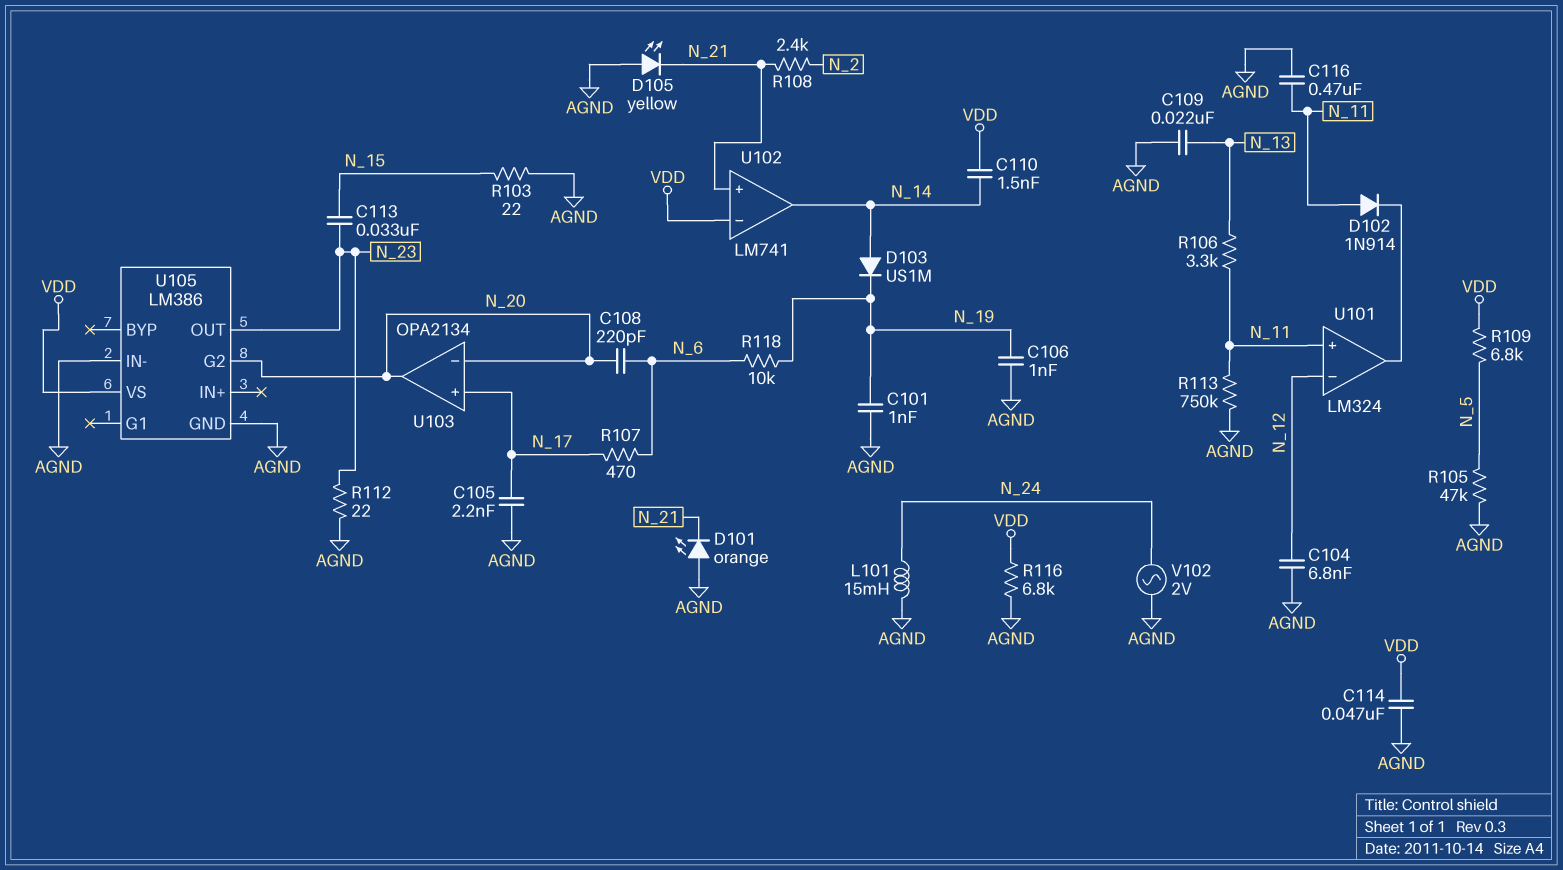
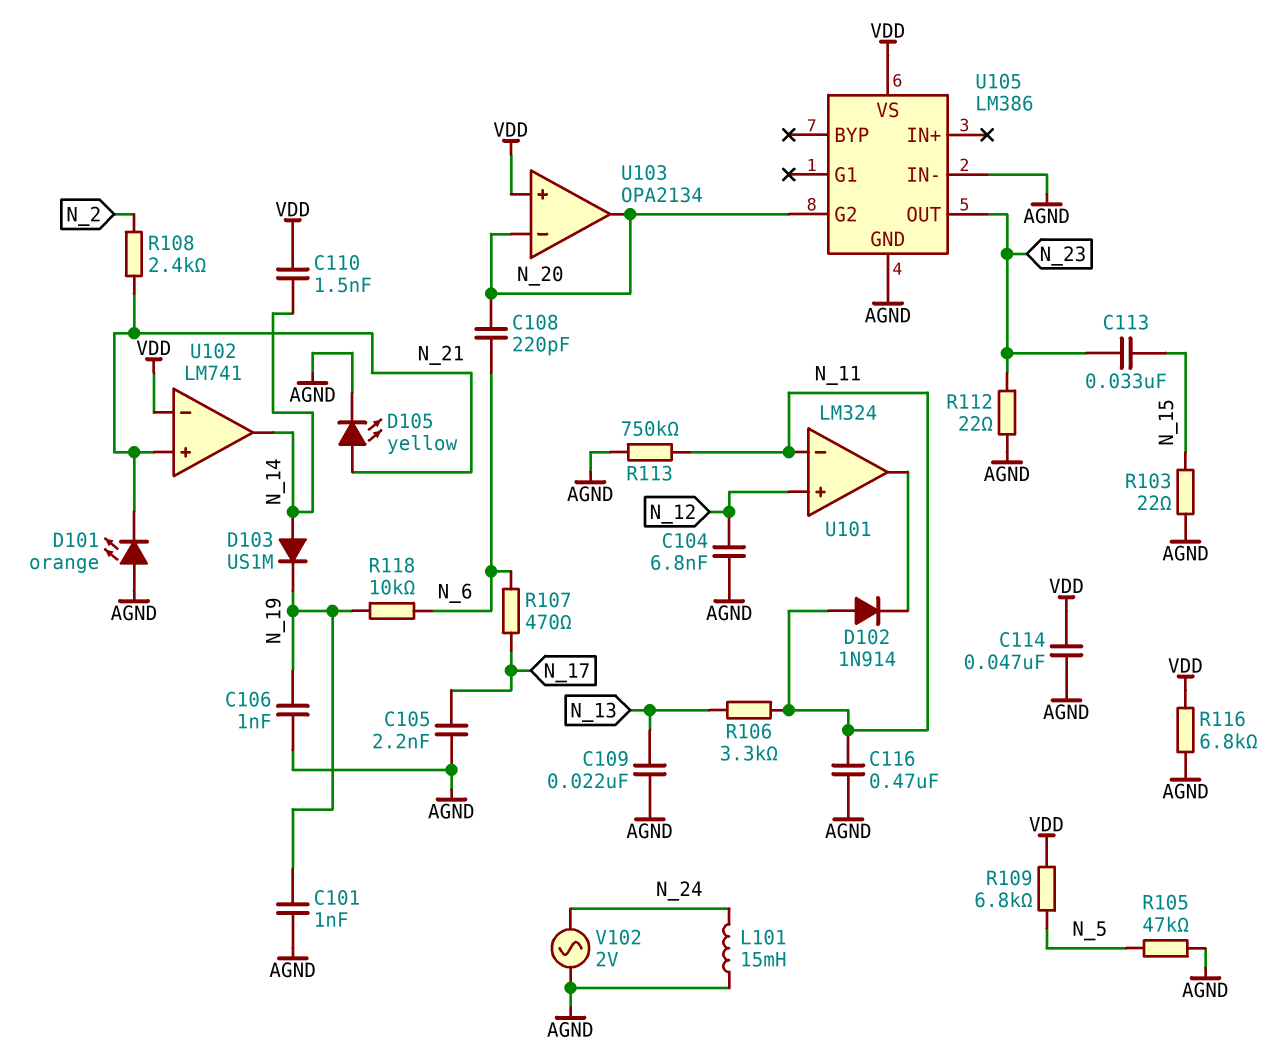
D105: LED yellow (A AGND, K N_21) -> LED yellow (A N_21, K AGND)
U101 pin in+: N_11 -> N_12
U101 pin in-: N_12 -> N_11
U103 pin in+: N_17 -> VDD

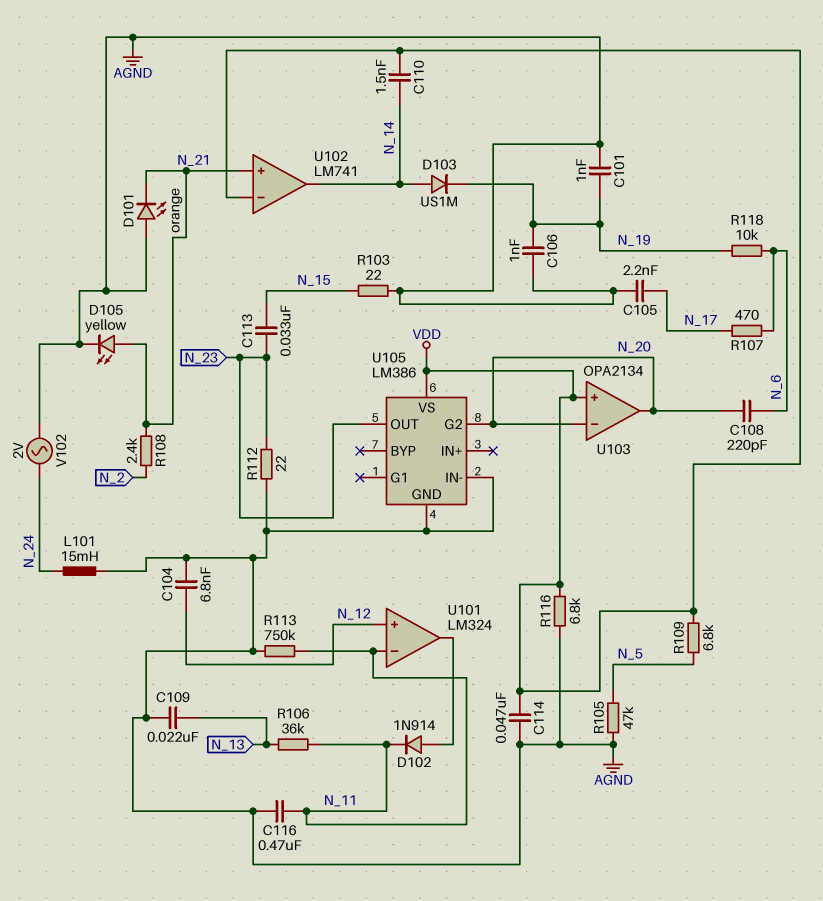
D102: diode 1N914 (A N_11, K U101/out) -> diode 1N914 (A U101/out, K N_11)
R106: 3.3k (N_11, N_13) -> 36k (N_11, N_13)

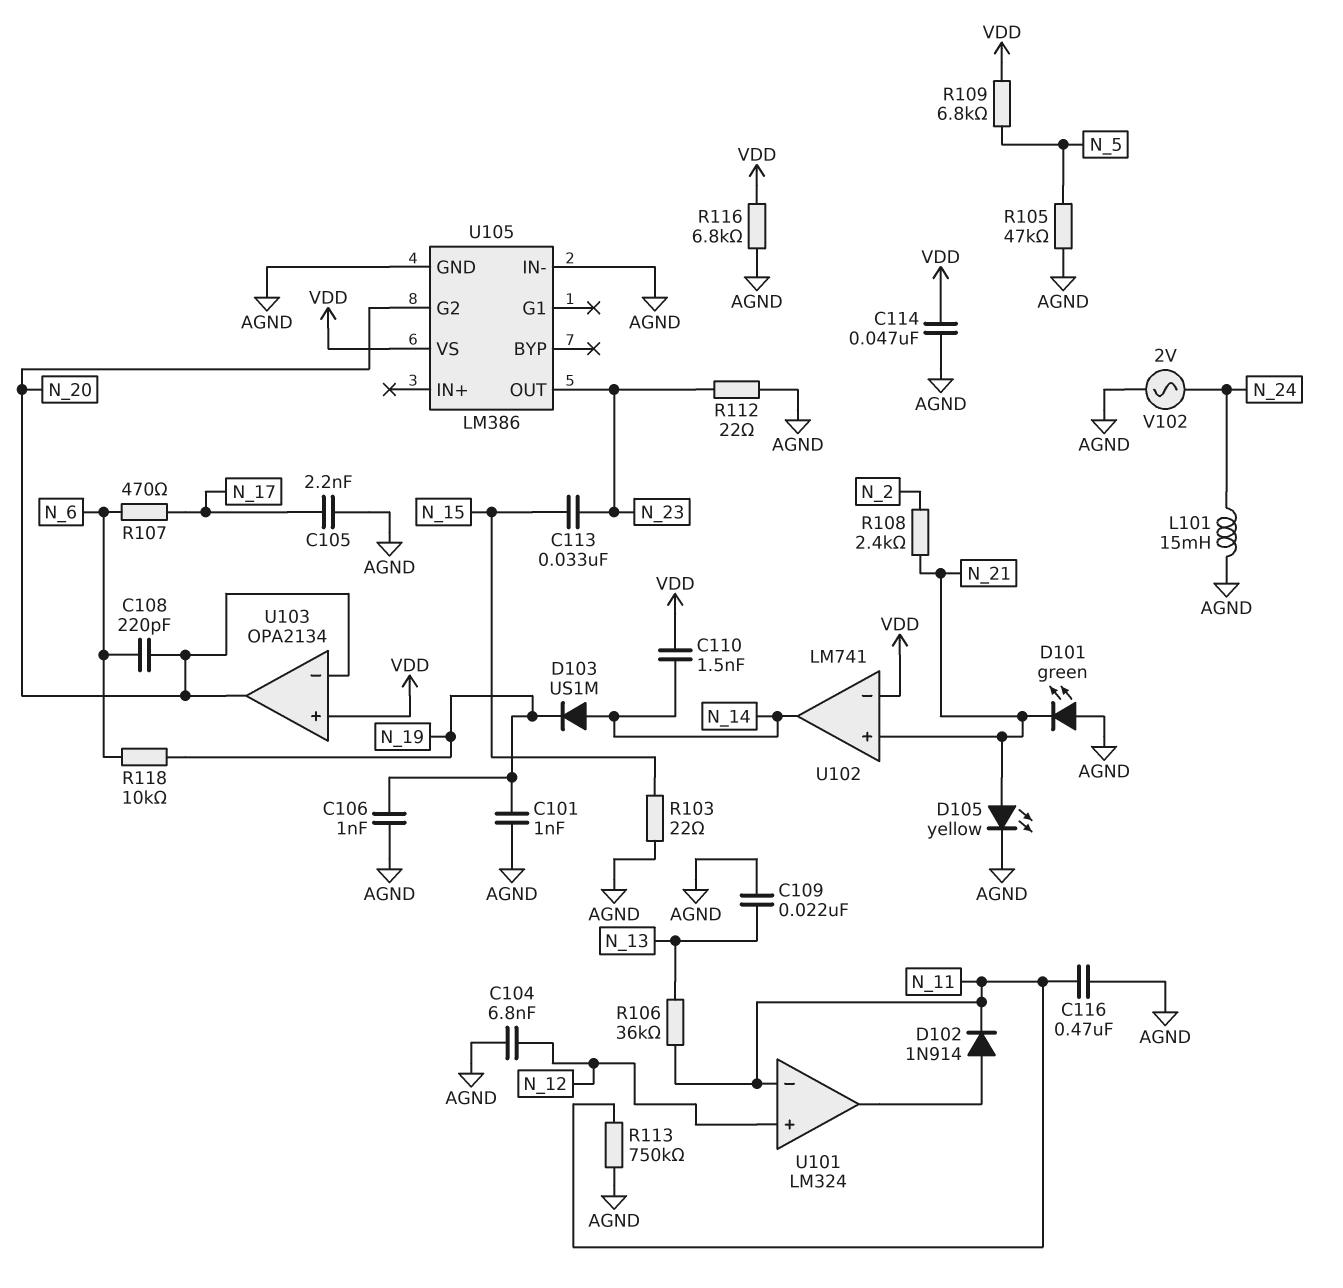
D101: LED orange (A AGND, K N_21) -> LED green (A AGND, K N_21)

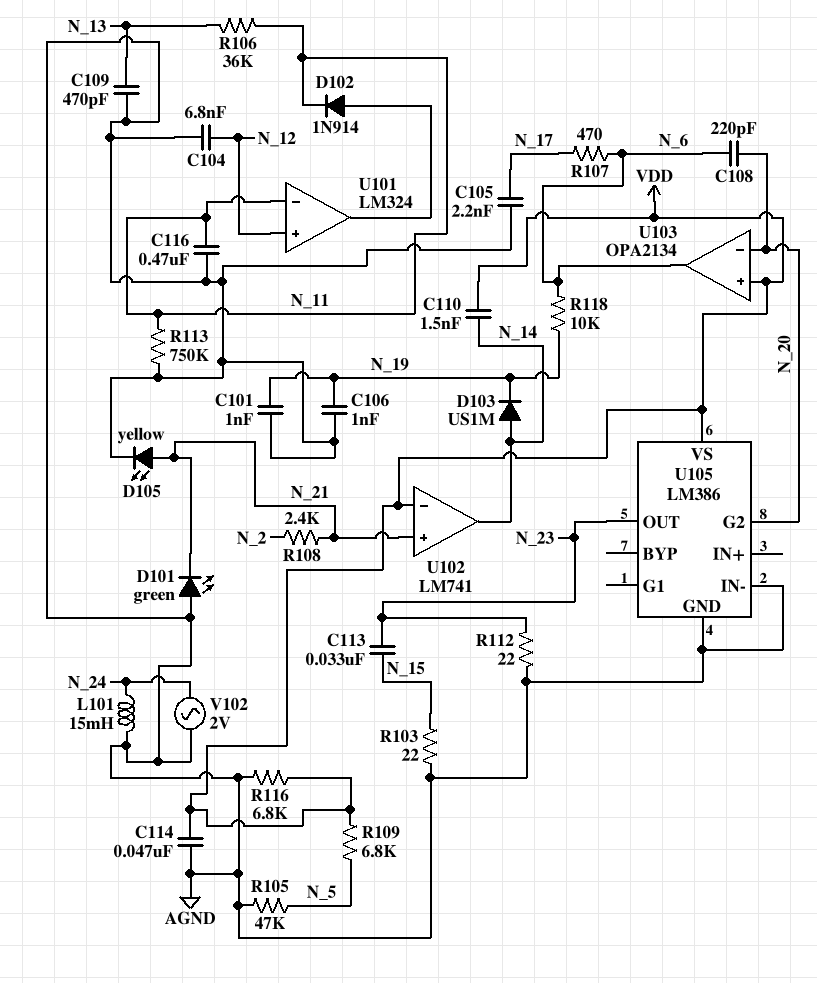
C109: 22nF (AGND, N_13) -> 470pF (AGND, N_13)
U103 pin out: N_20 -> N_6

